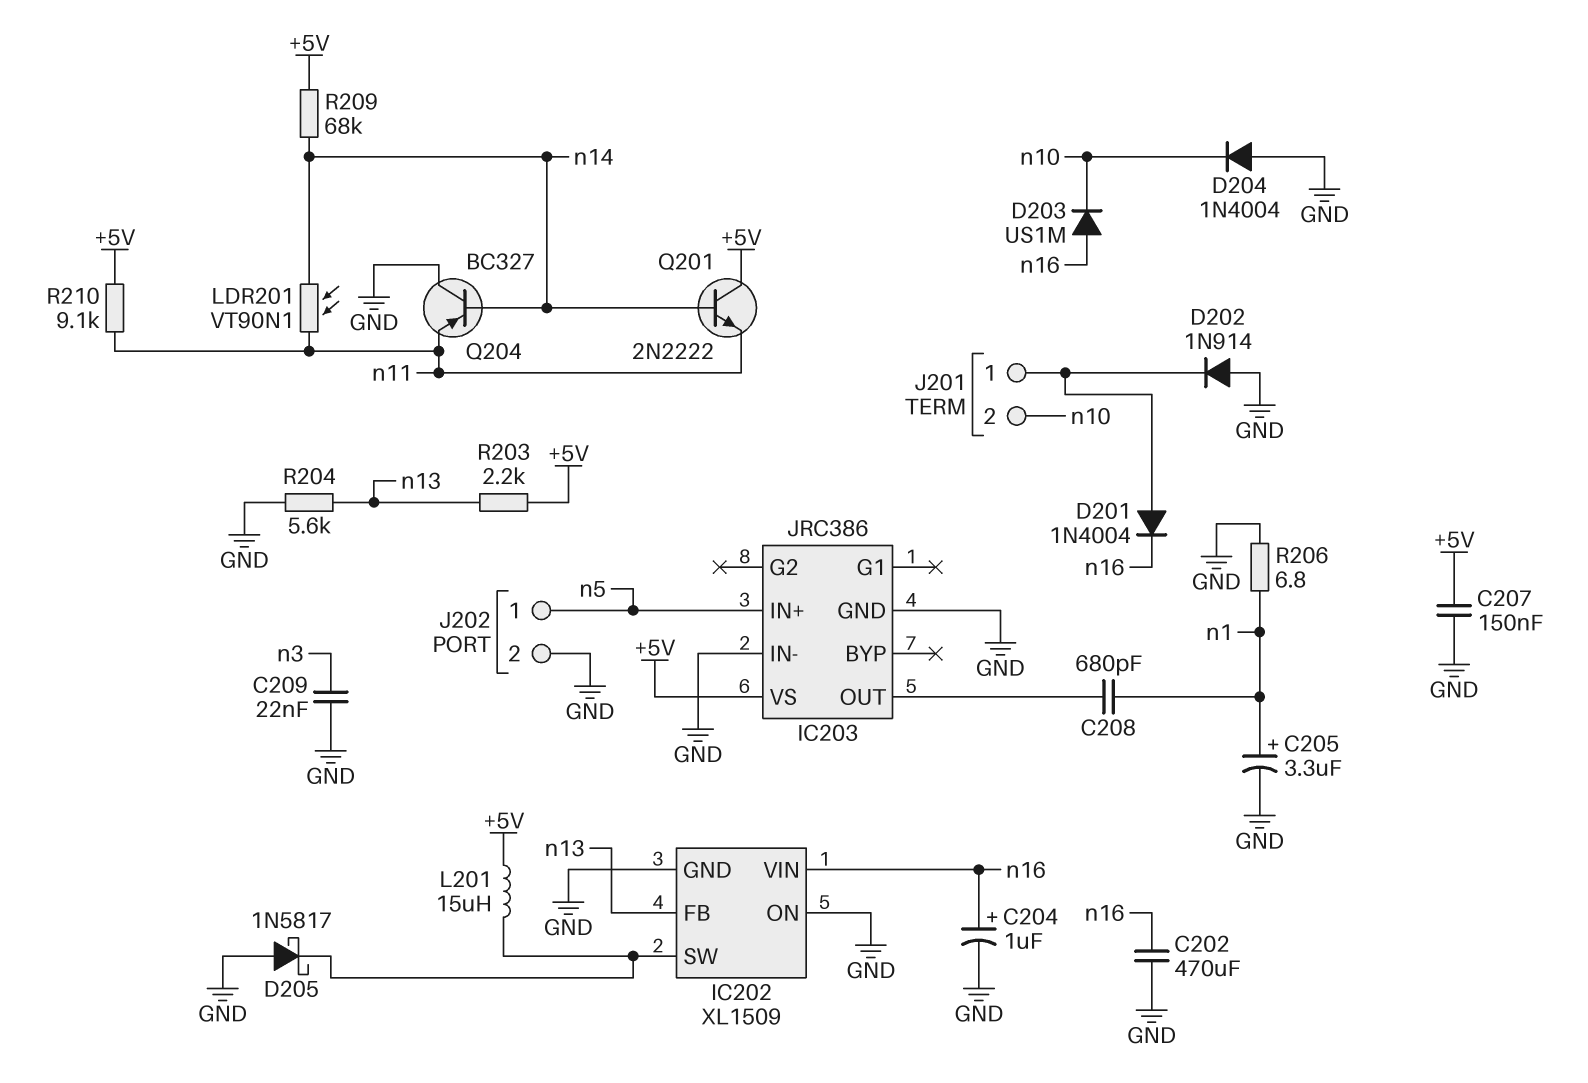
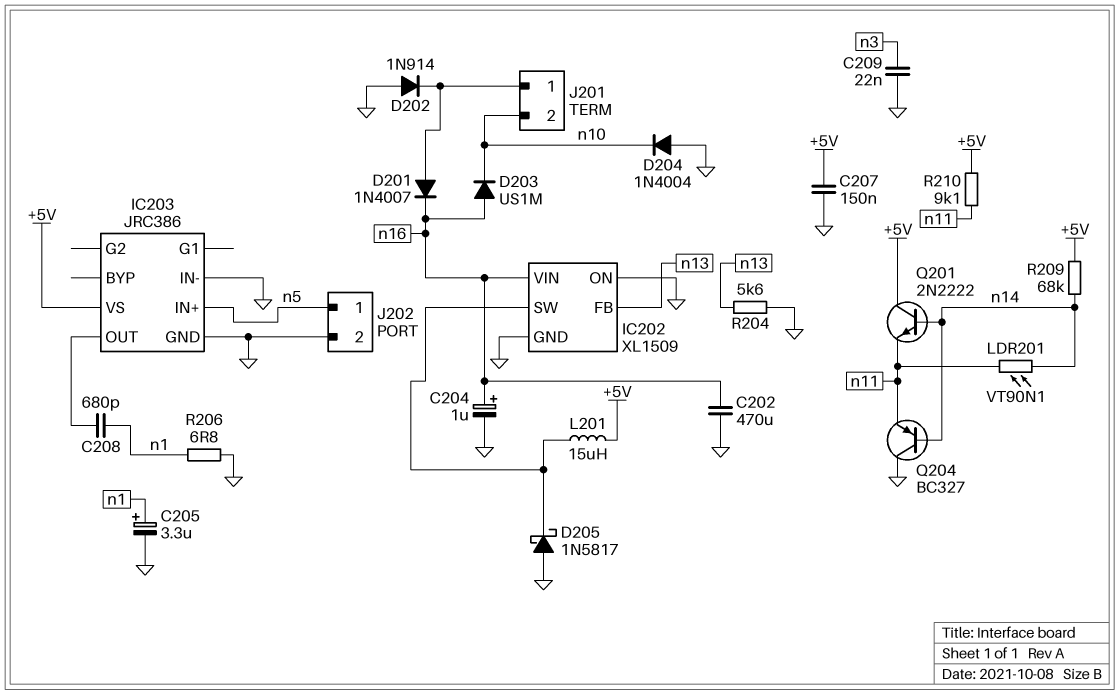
D201: diode 1N4004 (A J201/1, K n16) -> diode 1N4007 (A J201/1, K n16)
R203: 2.2k (+5V, n13) -> none

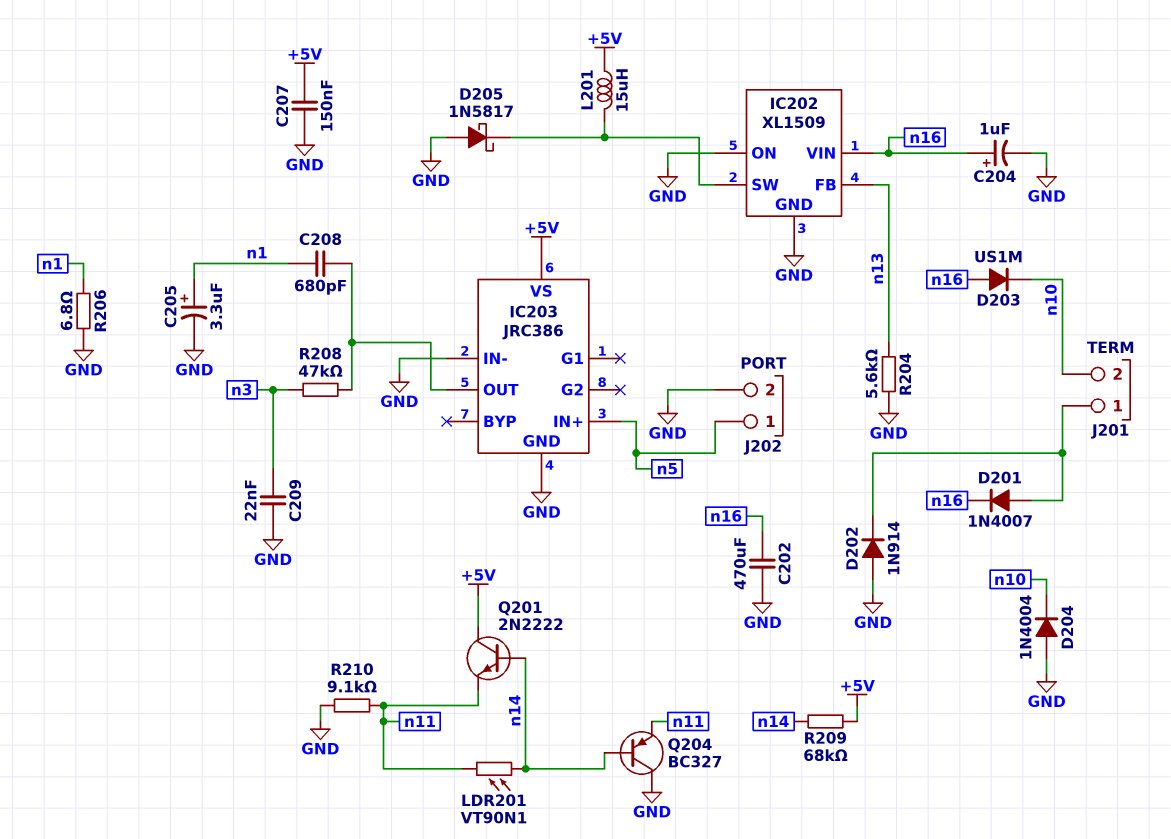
R208: none -> 47k (IC203/OUT, n3)
R210: 9.1k (+5V, n11) -> 9.1k (GND, n11)

